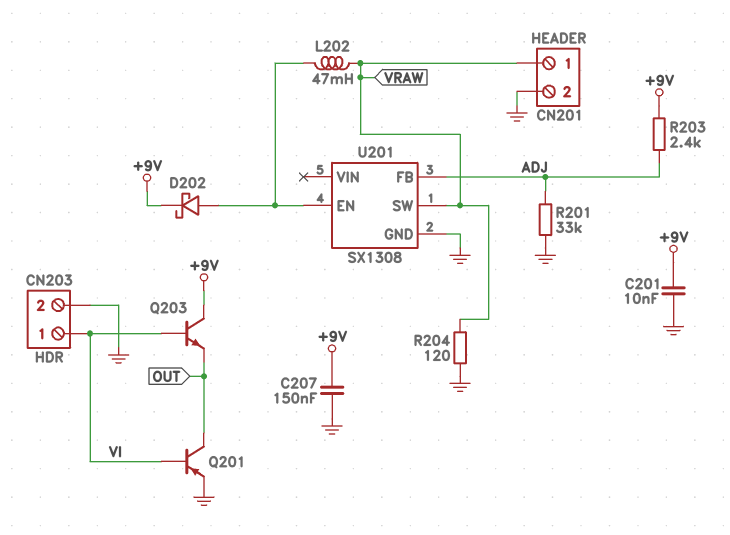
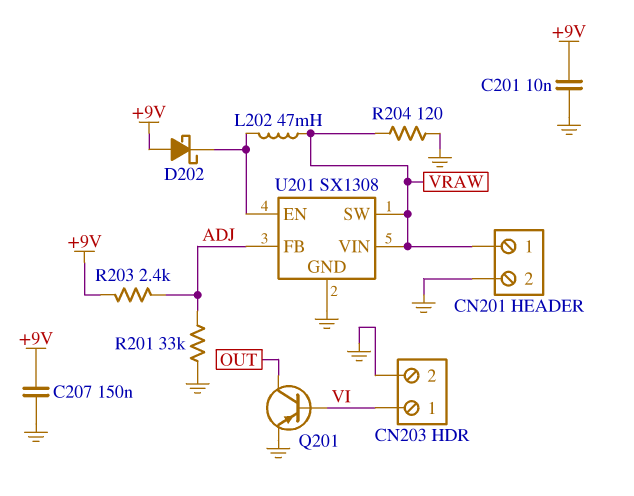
D202: schottky (A U201/EN, K +9V) -> schottky (A +9V, K U201/EN)
Q203: NPN (B VI, C +9V, E OUT) -> none
U201 pin VIN: none -> VRAW

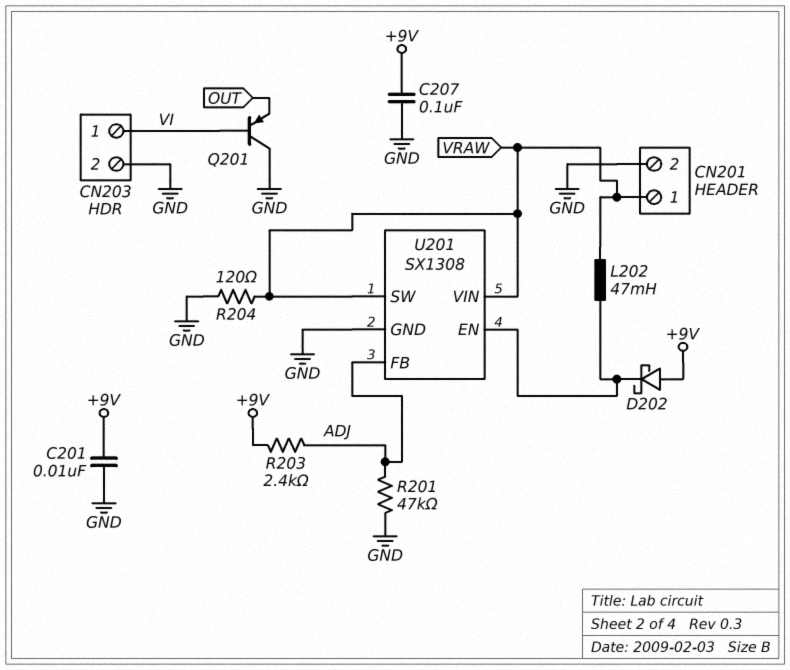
C207: 150nF (+9V, GND) -> 100nF (+9V, GND)
Q201: PNP (B VI, C OUT, E GND) -> PNP (B VI, C GND, E OUT)
R201: 33k (ADJ, GND) -> 47k (ADJ, GND)

